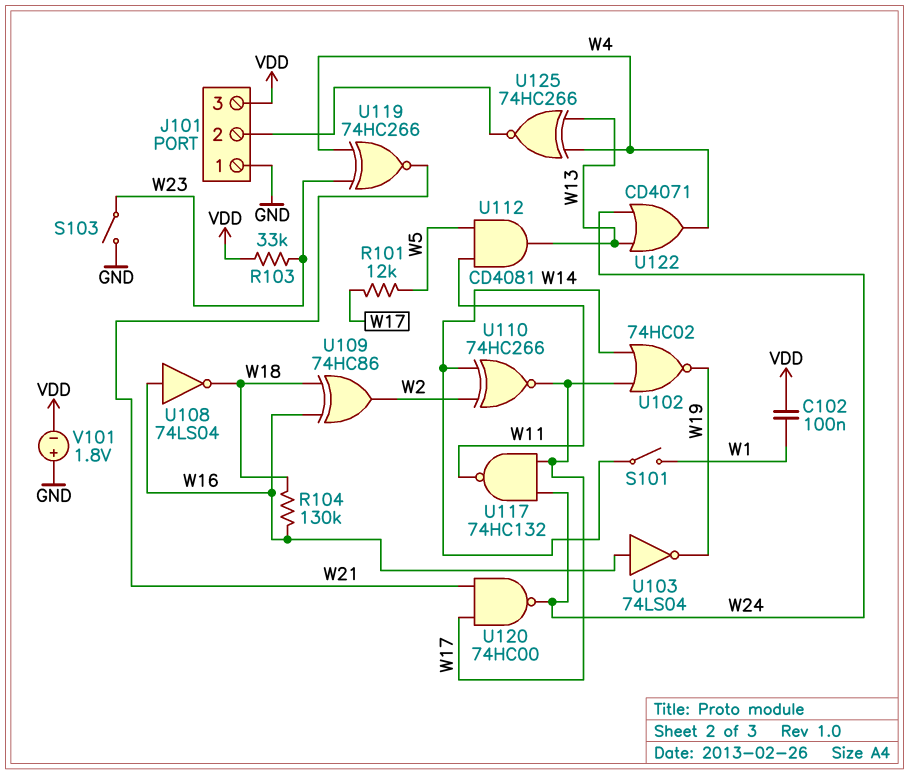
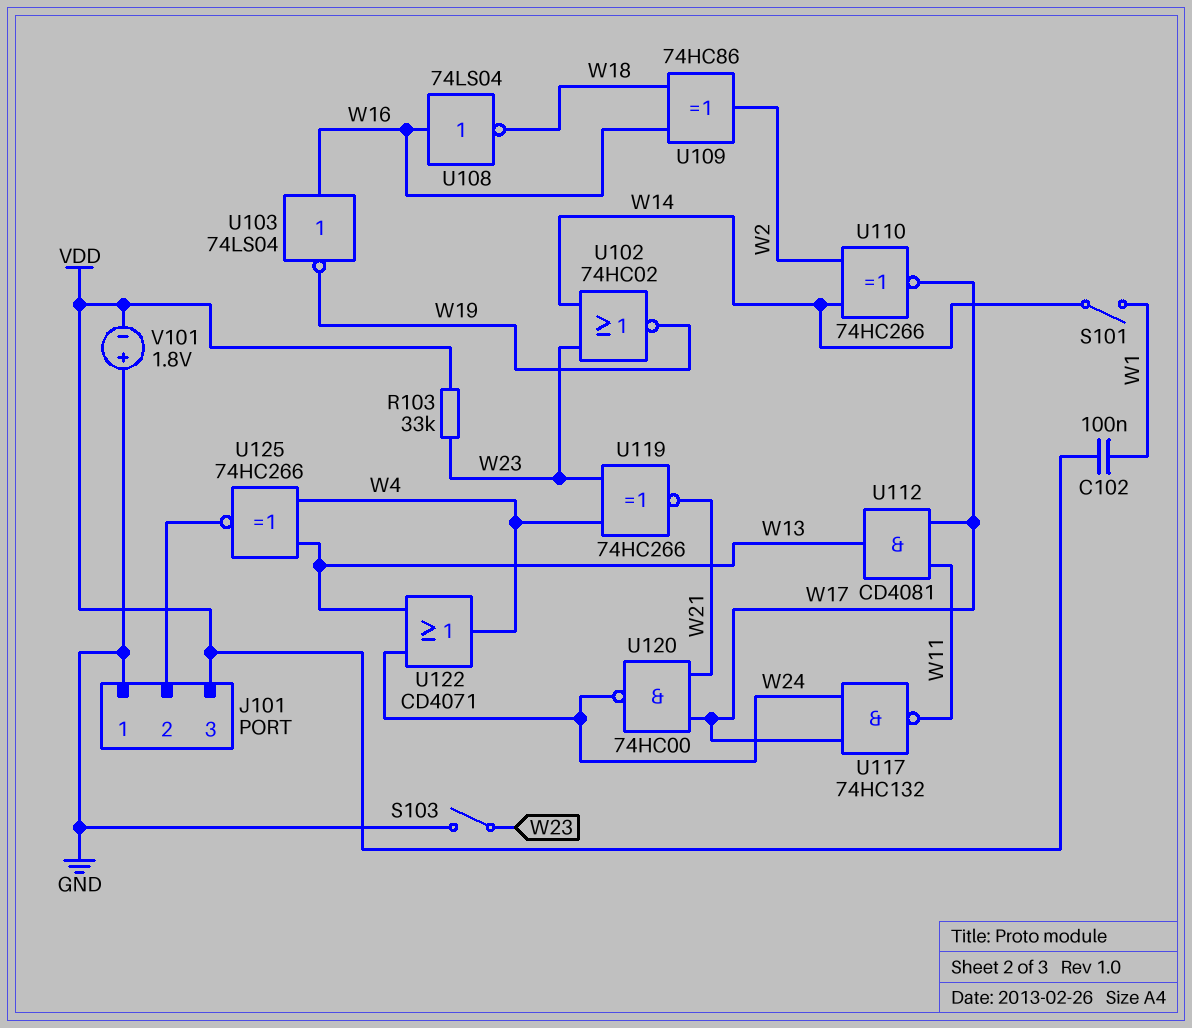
R101: 12k (W5, W17) -> none
R104: 130k (W16, W18) -> none
U102: NOR 74HC02 (in W14, in W17, out W19) -> NOR 74HC02 (in W14, in W23, out W19)
U112: AND CD4081 (in W5, in W11, out W13) -> AND CD4081 (in W11, in W17, out W13)

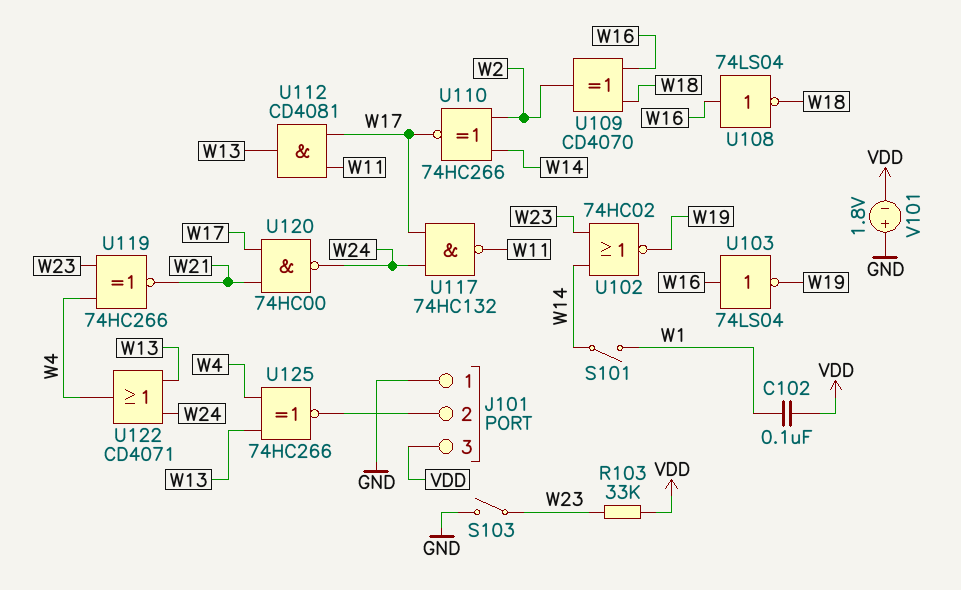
U109: XOR 74HC86 (in W16, in W18, out W2) -> XOR CD4070 (in W16, in W18, out W2)

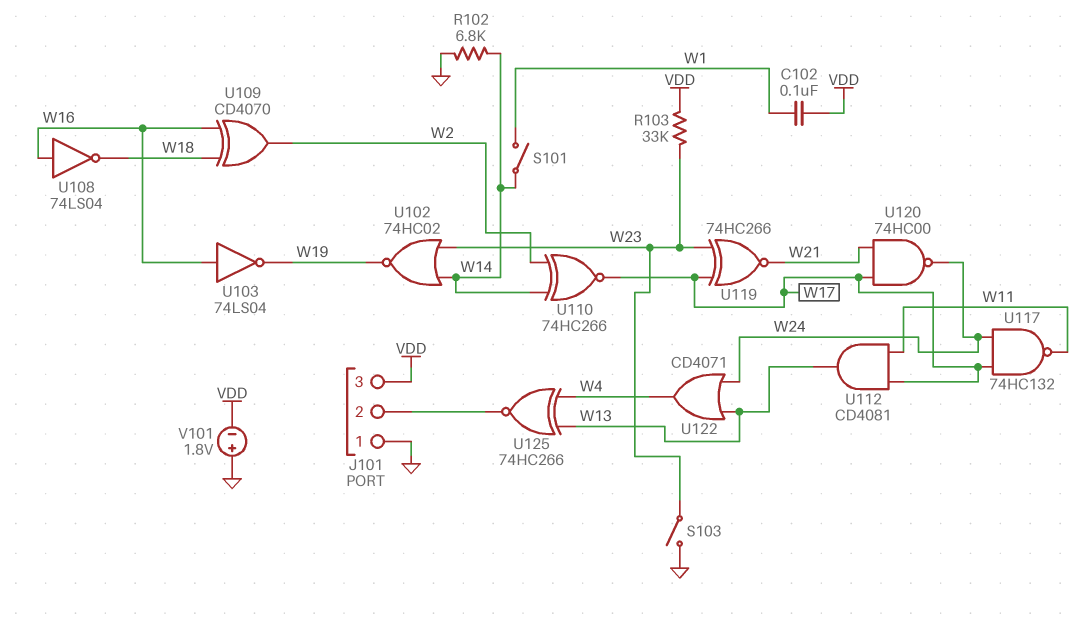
R102: none -> 6.8k (GND, W14)
U119: XNOR 74HC266 (in W4, in W23, out W21) -> XNOR 74HC266 (in W17, in W23, out W21)

